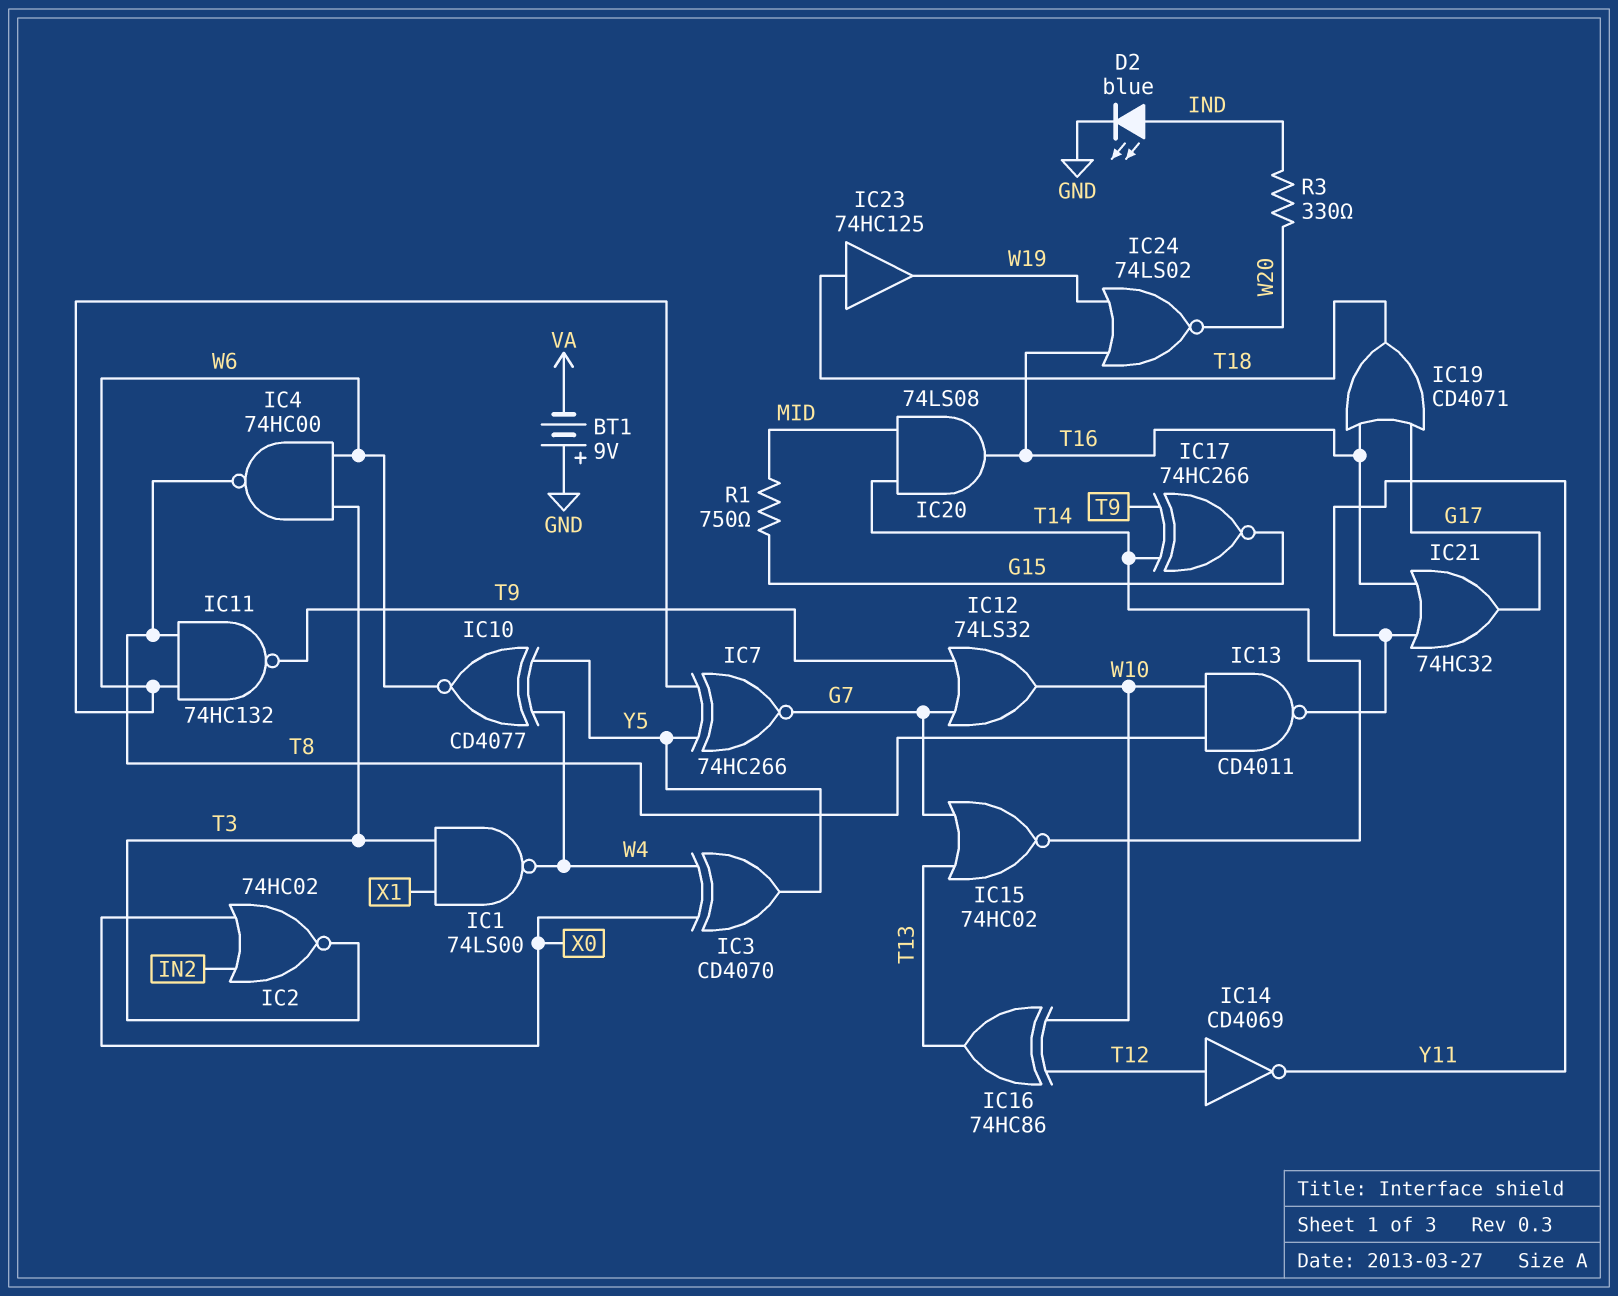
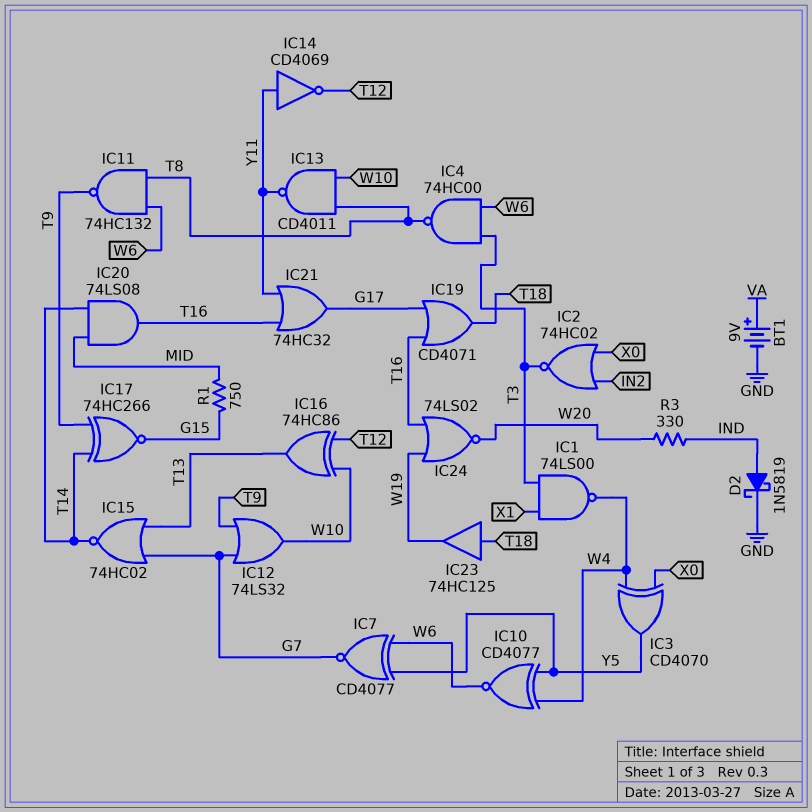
BT1: 9V (plus GND, minus VA) -> 9V (plus VA, minus GND)
D2: LED blue (A IND, K GND) -> schottky 1N5819 (A IND, K GND)
IC7: XNOR 74HC266 (in W6, in Y5, out G7) -> XNOR CD4077 (in W6, in Y5, out G7)
IC14: NOT CD4069 (in T12, out Y11) -> NOT CD4069 (in Y11, out T12)

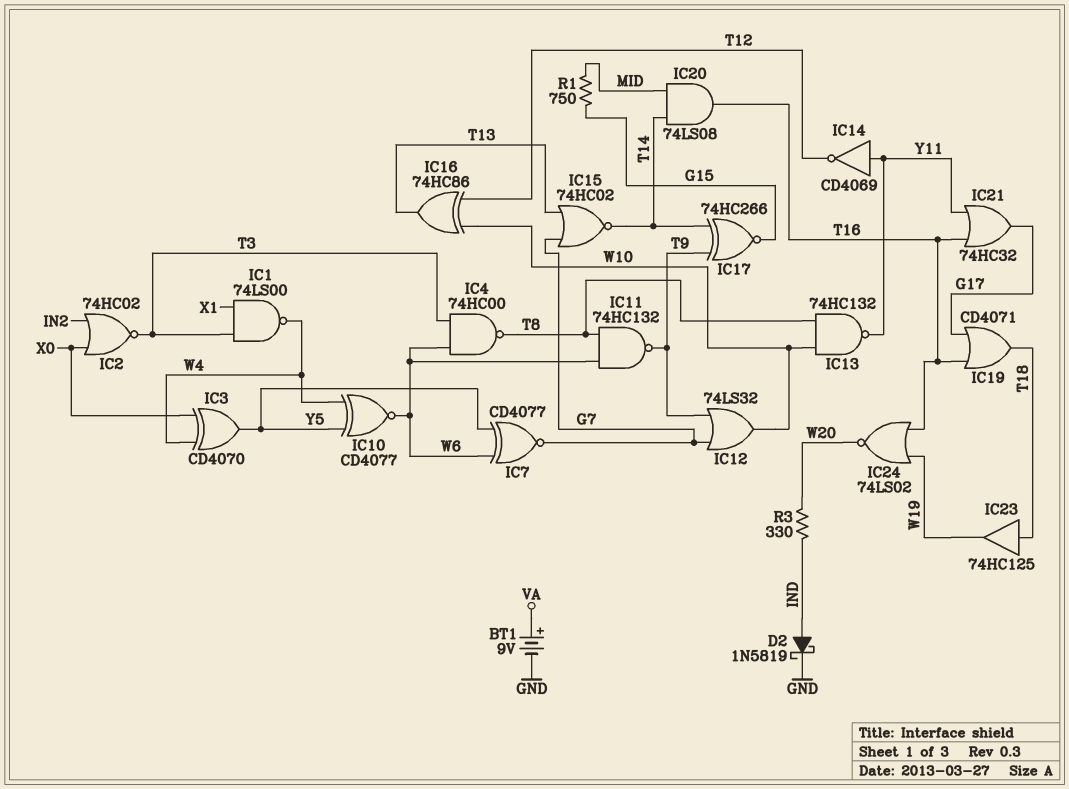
IC13: NAND CD4011 (in T8, in W10, out Y11) -> NAND 74HC132 (in T8, in W10, out Y11)

